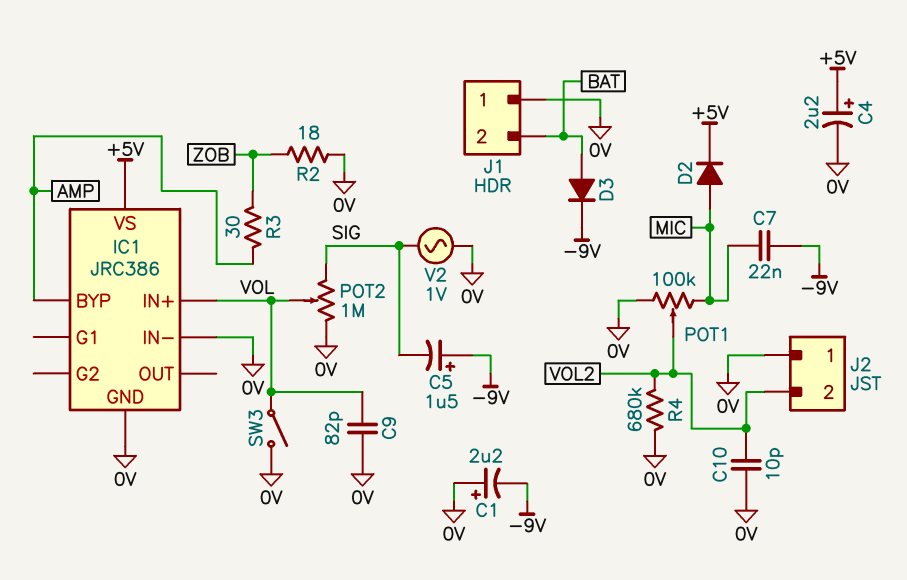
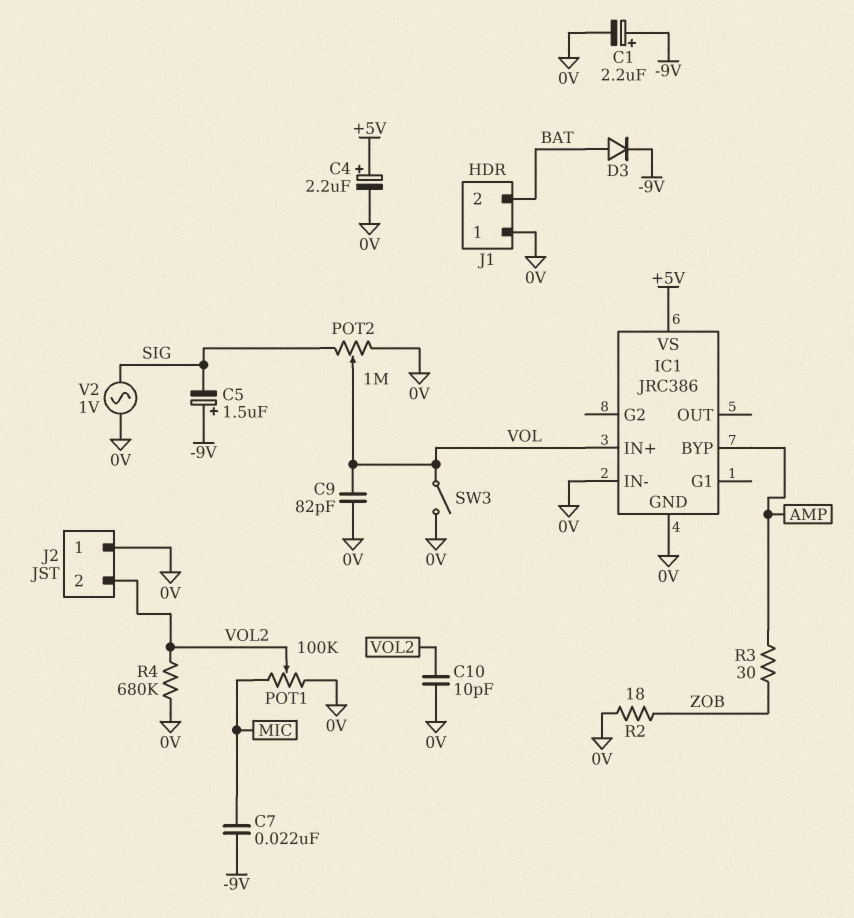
C1: 2.2uF (plus 0V, minus -9V) -> 2.2uF (plus -9V, minus 0V)
D2: diode (A MIC, K +5V) -> none

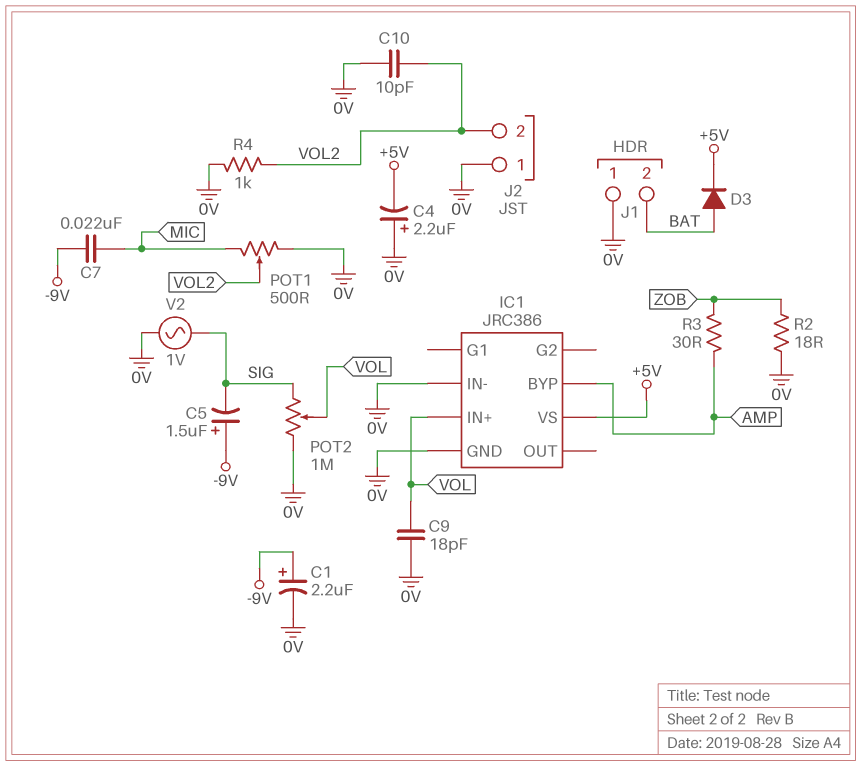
C4: 2.2uF (plus +5V, minus 0V) -> 2.2uF (plus 0V, minus +5V)
C9: 82pF (0V, VOL) -> 18pF (0V, VOL)
D3: diode (A BAT, K -9V) -> diode (A BAT, K +5V)
POT1: 100k (0V, MIC, wiper VOL2) -> 500 (0V, MIC, wiper VOL2)
R4: 680k (0V, VOL2) -> 1k (0V, VOL2)
SW3: switch (0V, VOL) -> none

